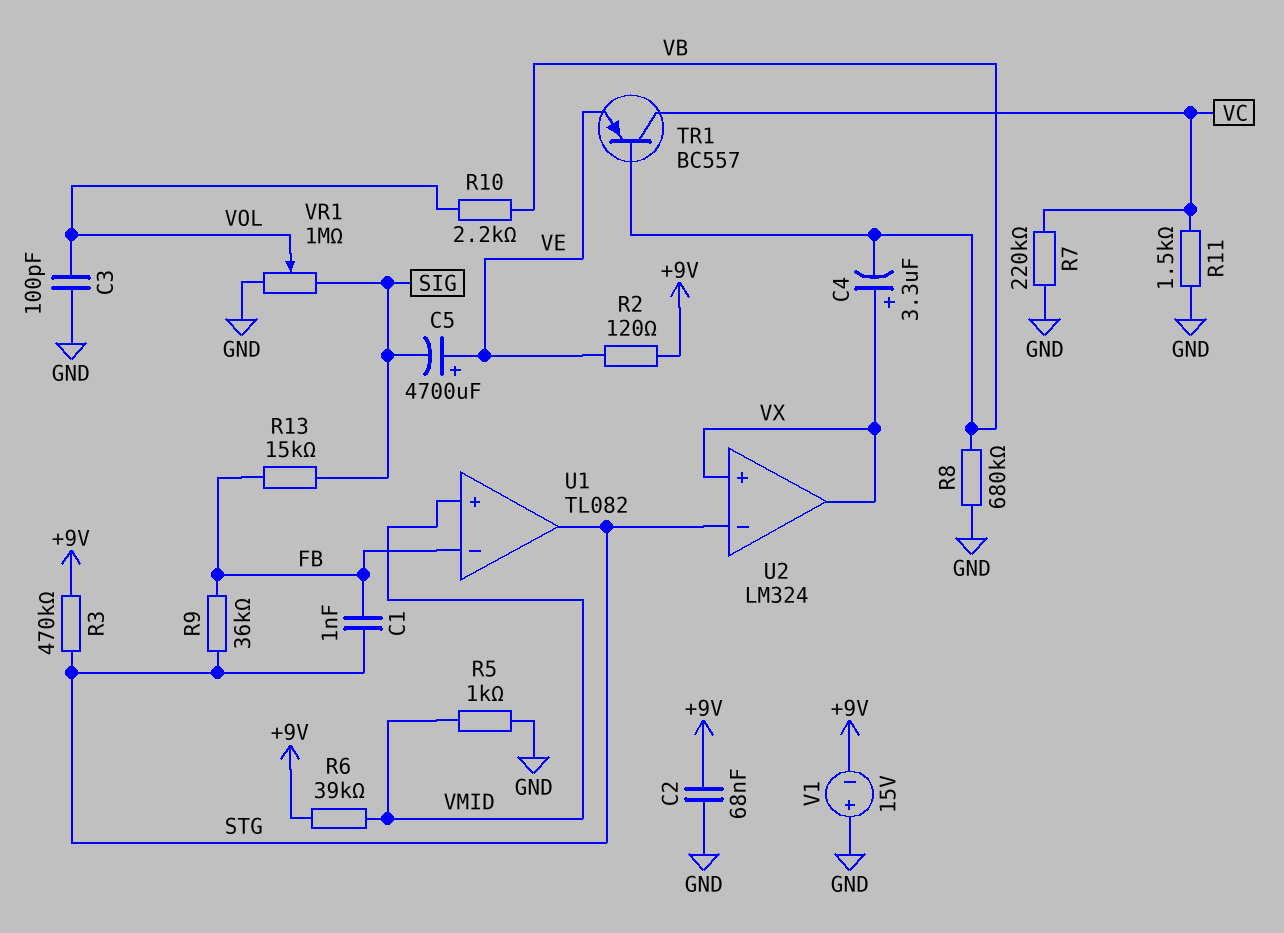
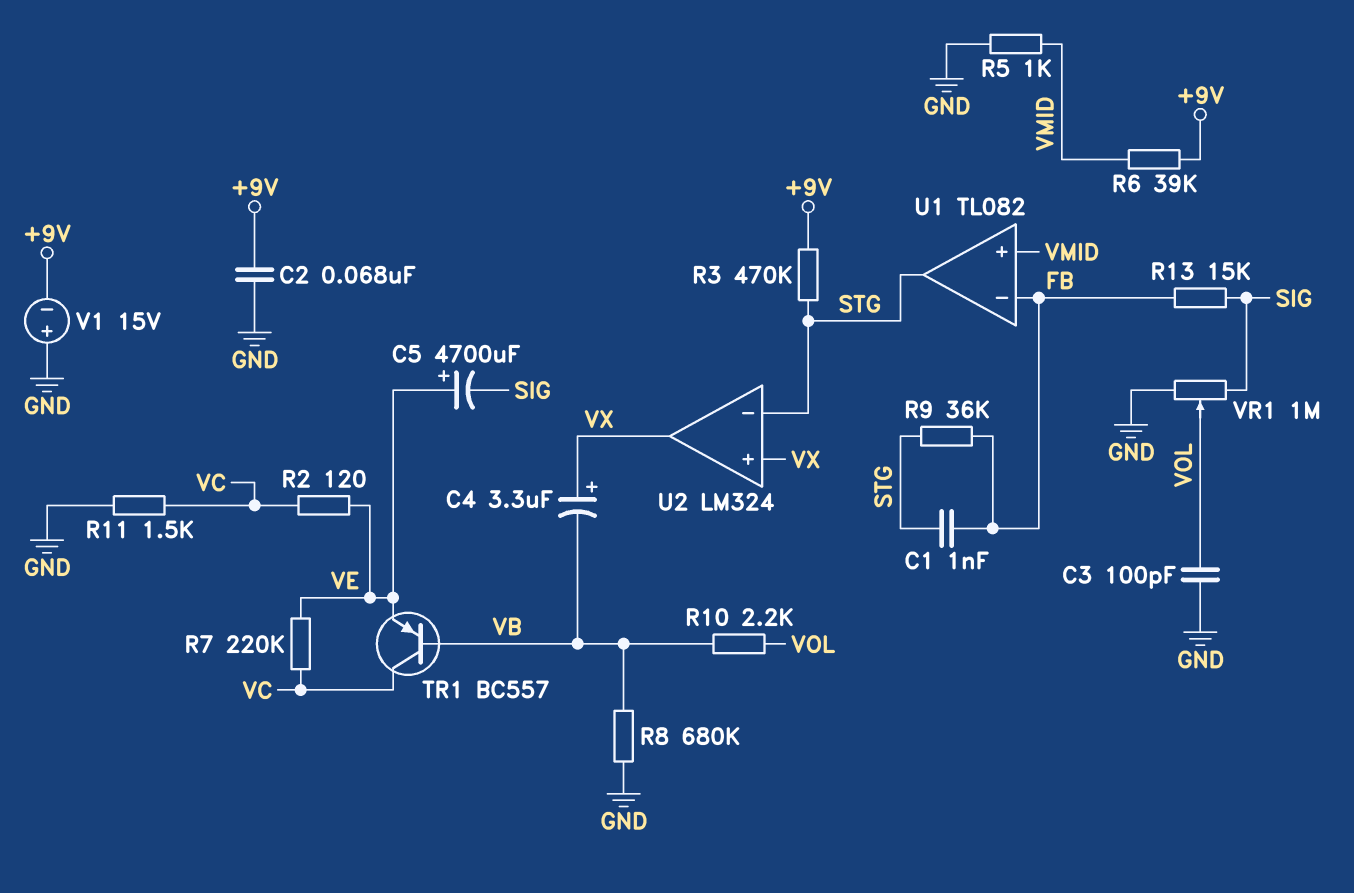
R2: 120 (+9V, VE) -> 120 (VC, VE)
R7: 220k (GND, VC) -> 220k (VC, VE)

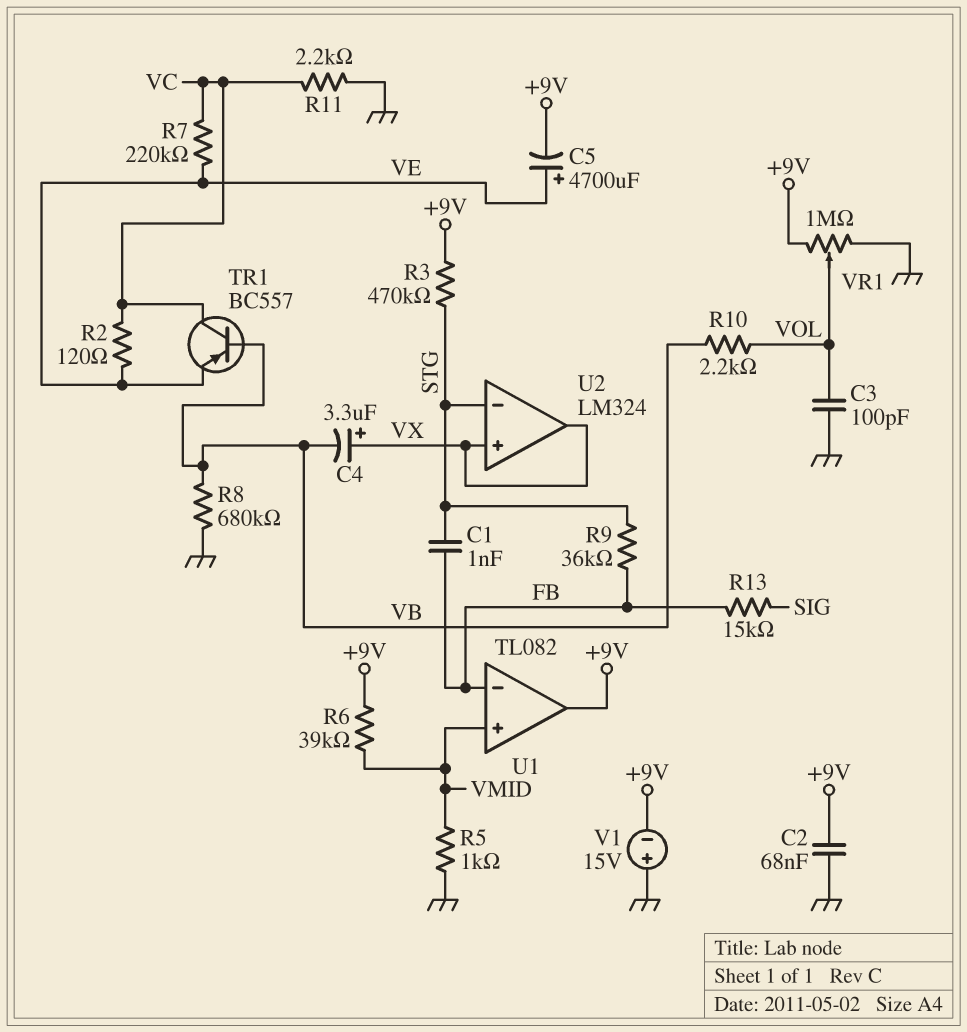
C5: 4700uF (plus VE, minus SIG) -> 4700uF (plus VE, minus +9V)
R11: 1.5k (GND, VC) -> 2.2k (GND, VC)
U1 pin out: STG -> +9V
VR1: 1M (GND, SIG, wiper VOL) -> 1M (+9V, GND, wiper VOL)

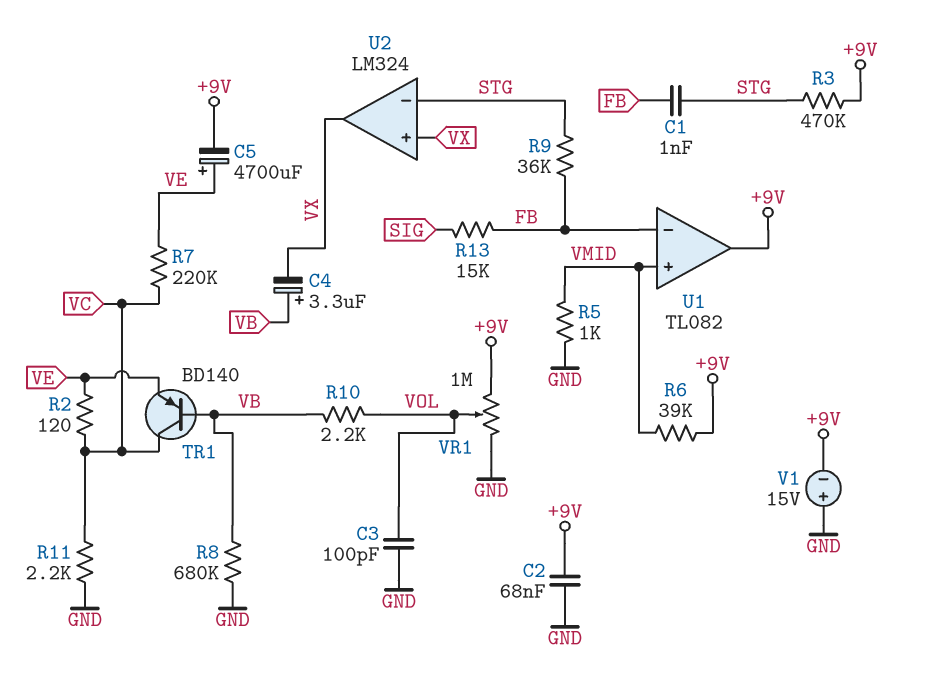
C4: 3.3uF (plus VX, minus VB) -> 3.3uF (plus VB, minus VX)
TR1: PNP BC557 (B VB, C VC, E VE) -> PNP BD140 (B VB, C VC, E VE)

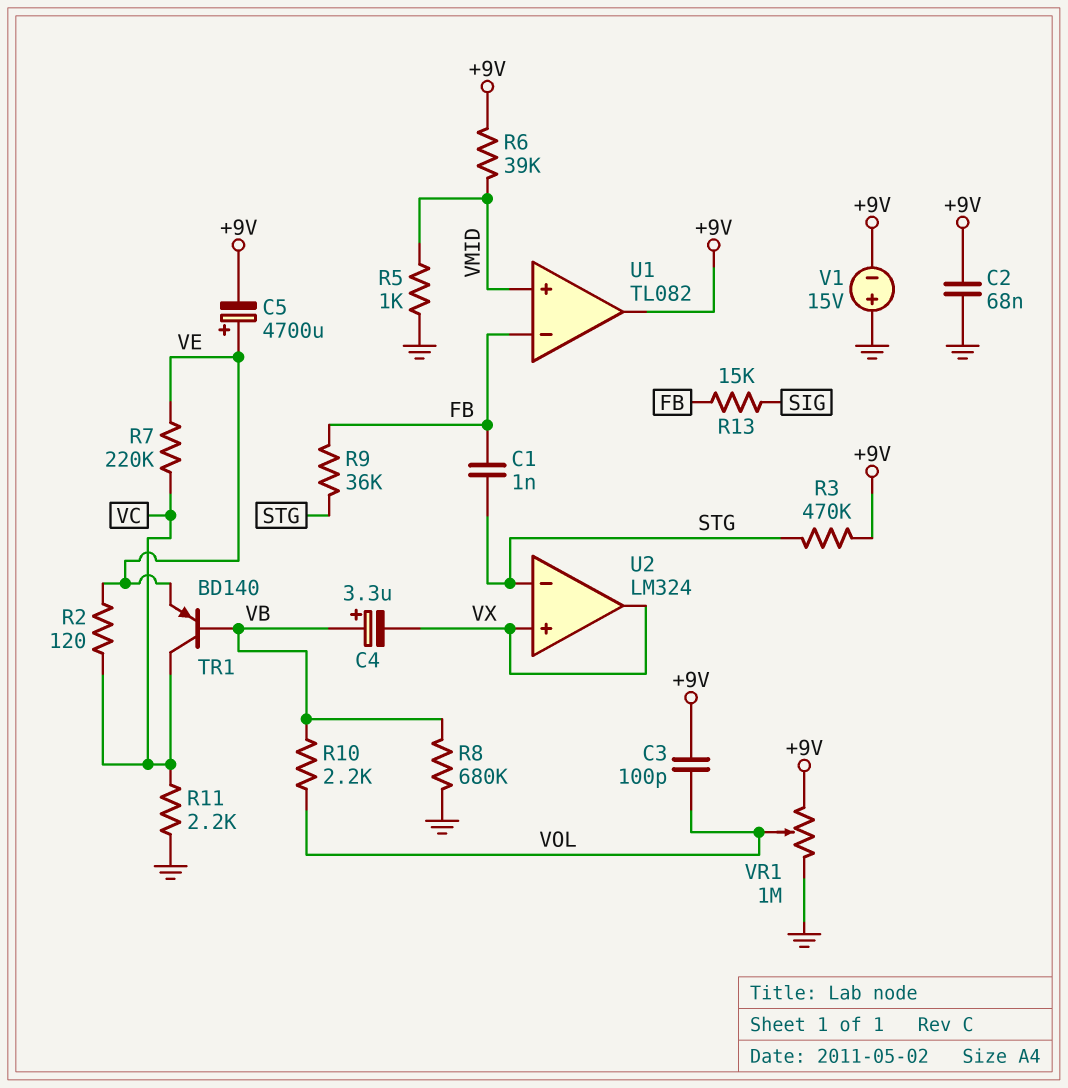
C3: 100pF (GND, VOL) -> 100pF (+9V, VOL)

